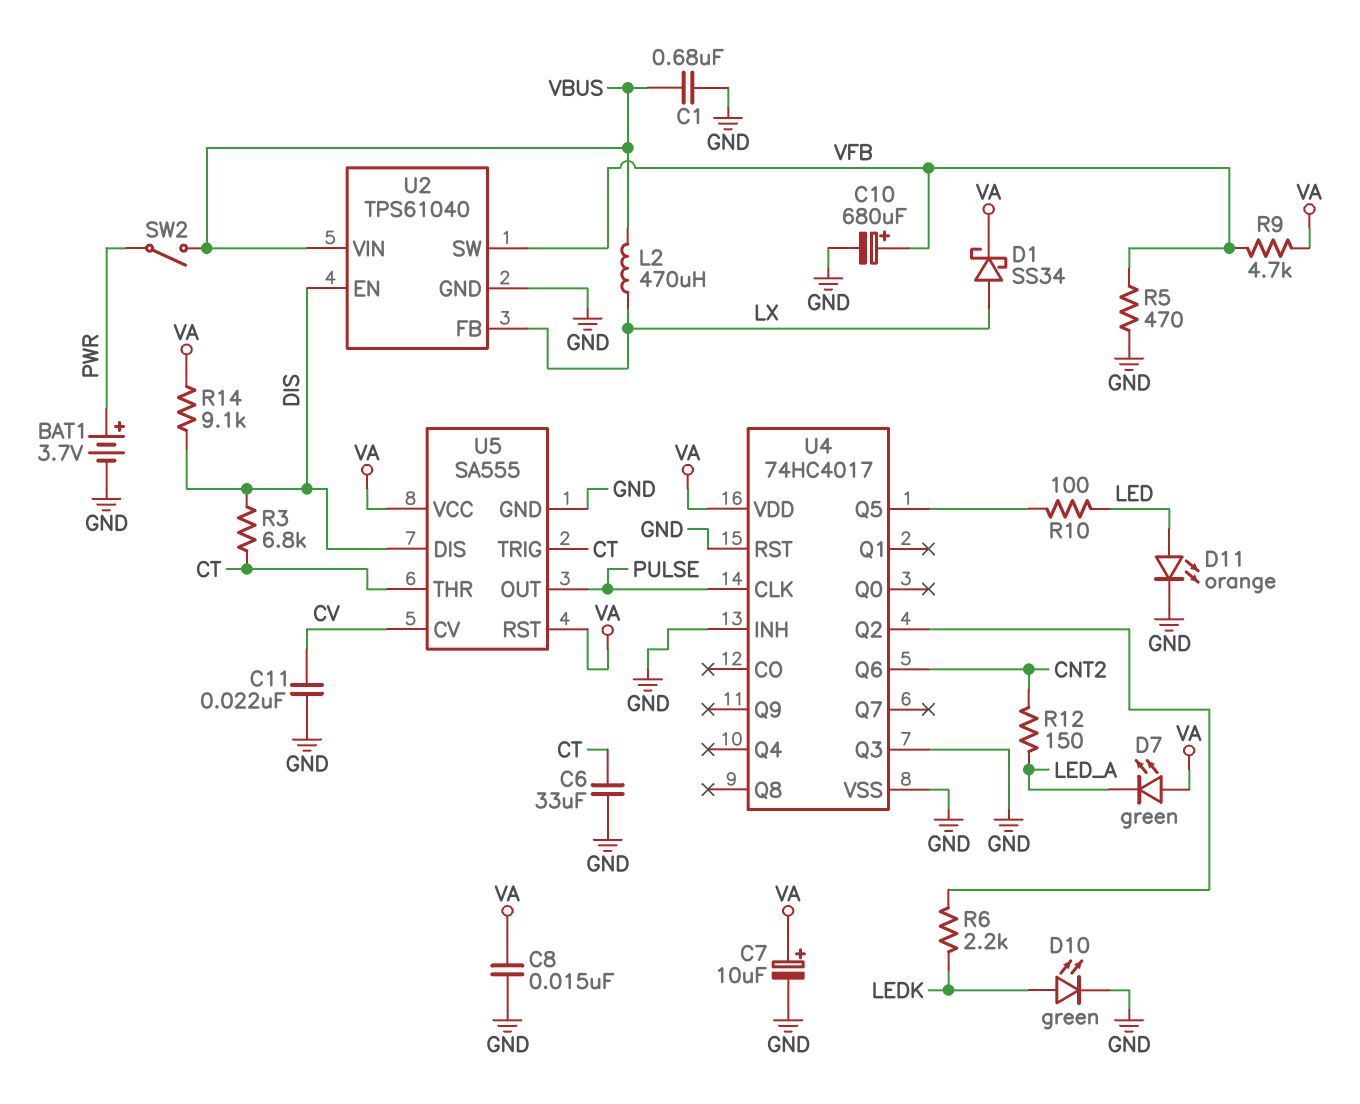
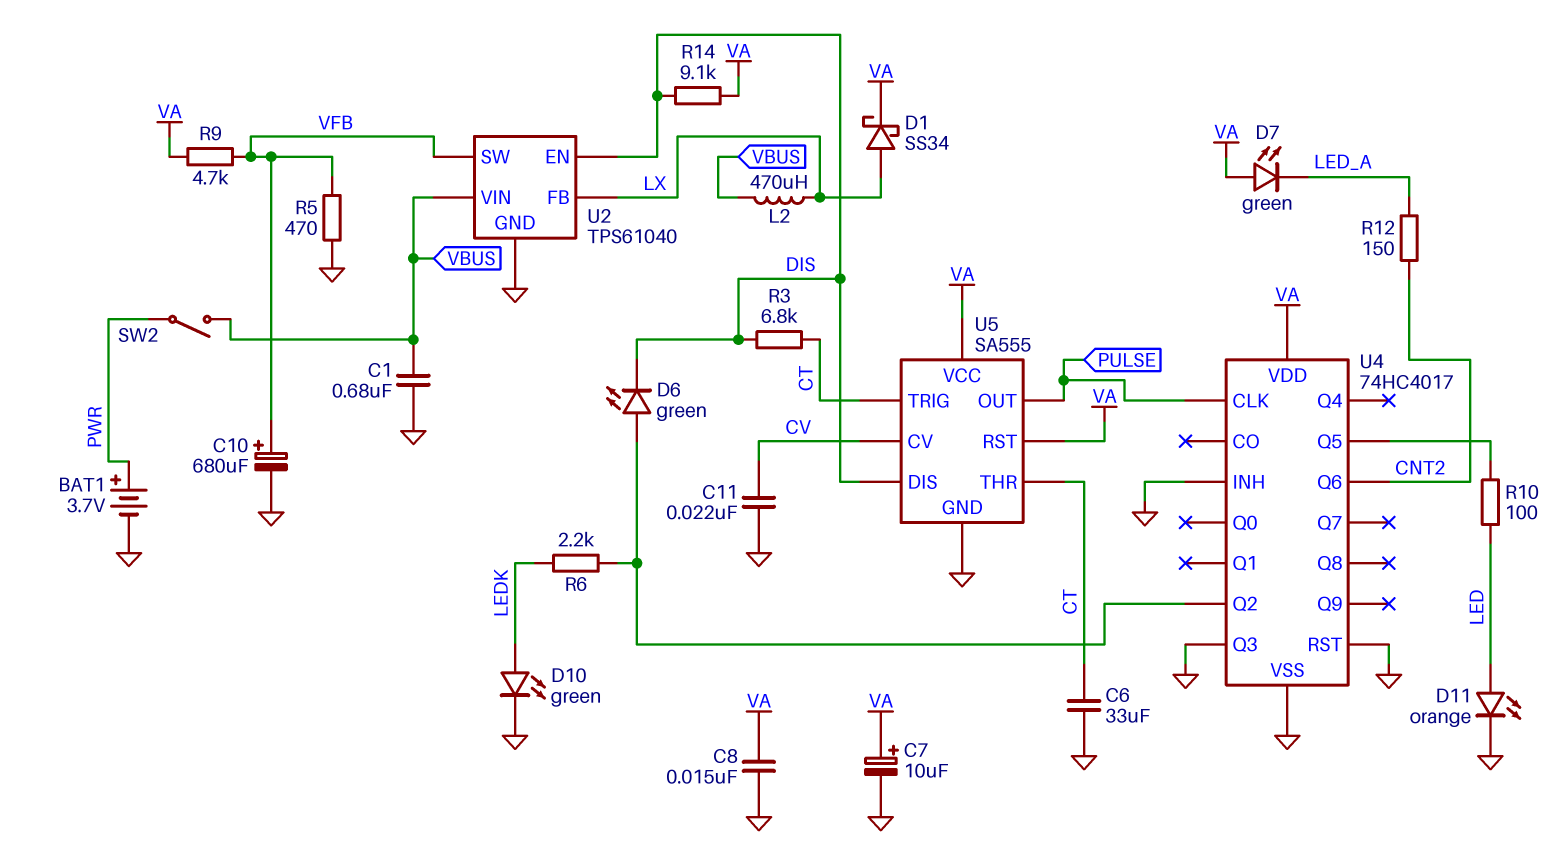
D6: none -> LED green (A U4/Q2, K DIS)

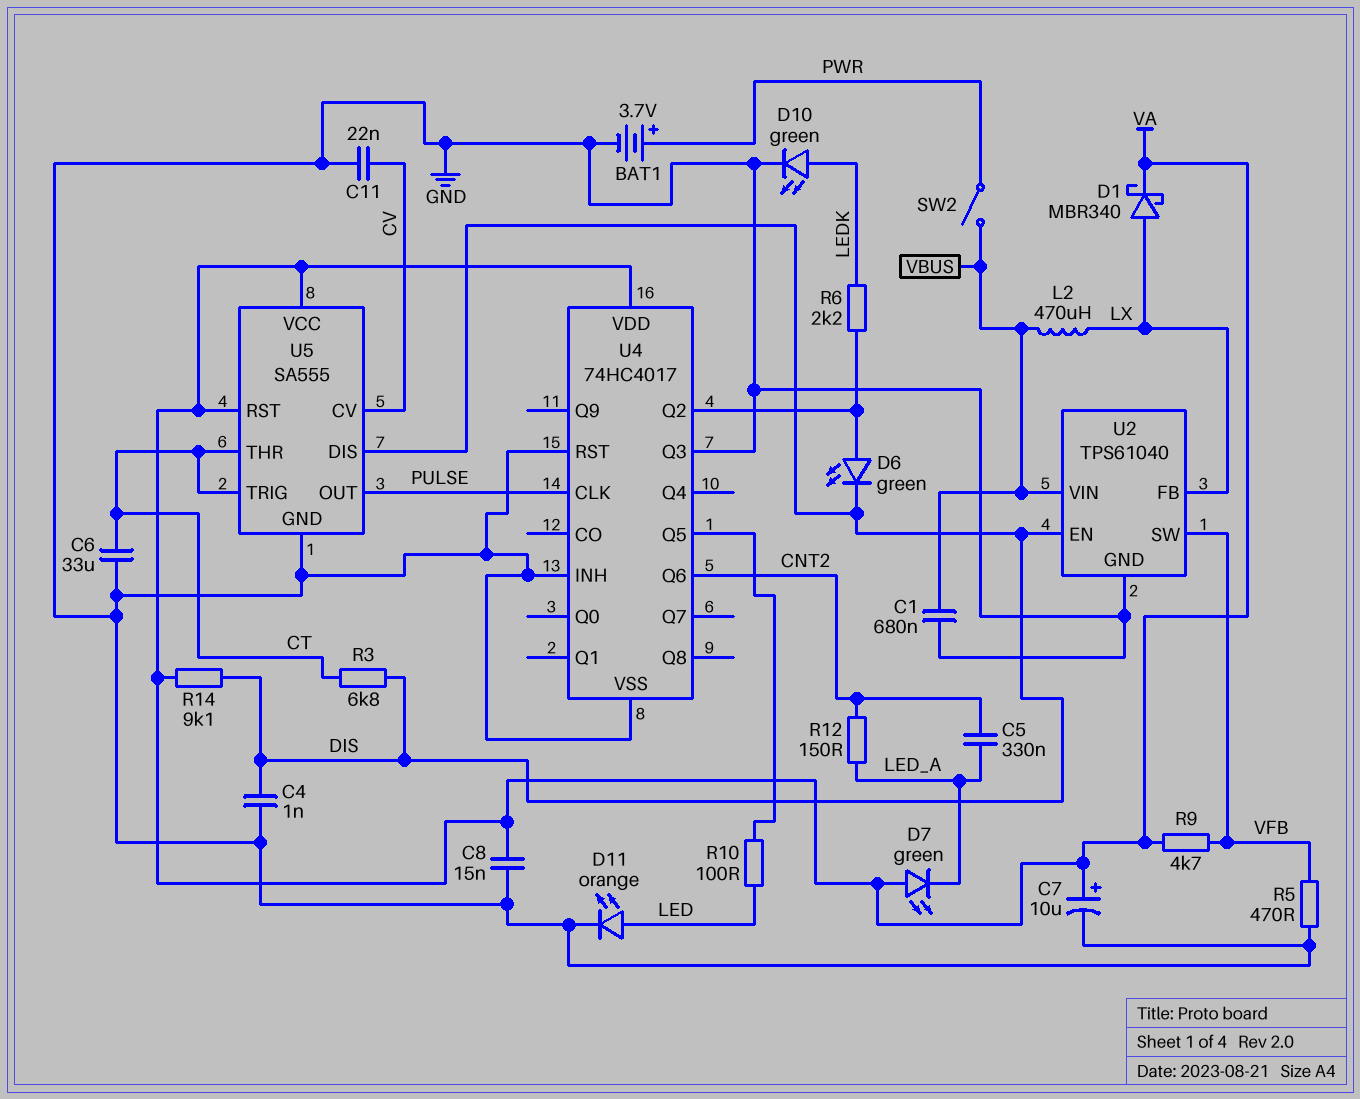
C4: none -> 1nF (DIS, GND)
C5: none -> 330nF (CNT2, LED_A)
C10: 680uF (plus VFB, minus GND) -> none
D1: schottky SS34 (A LX, K VA) -> schottky MBR340 (A LX, K VA)

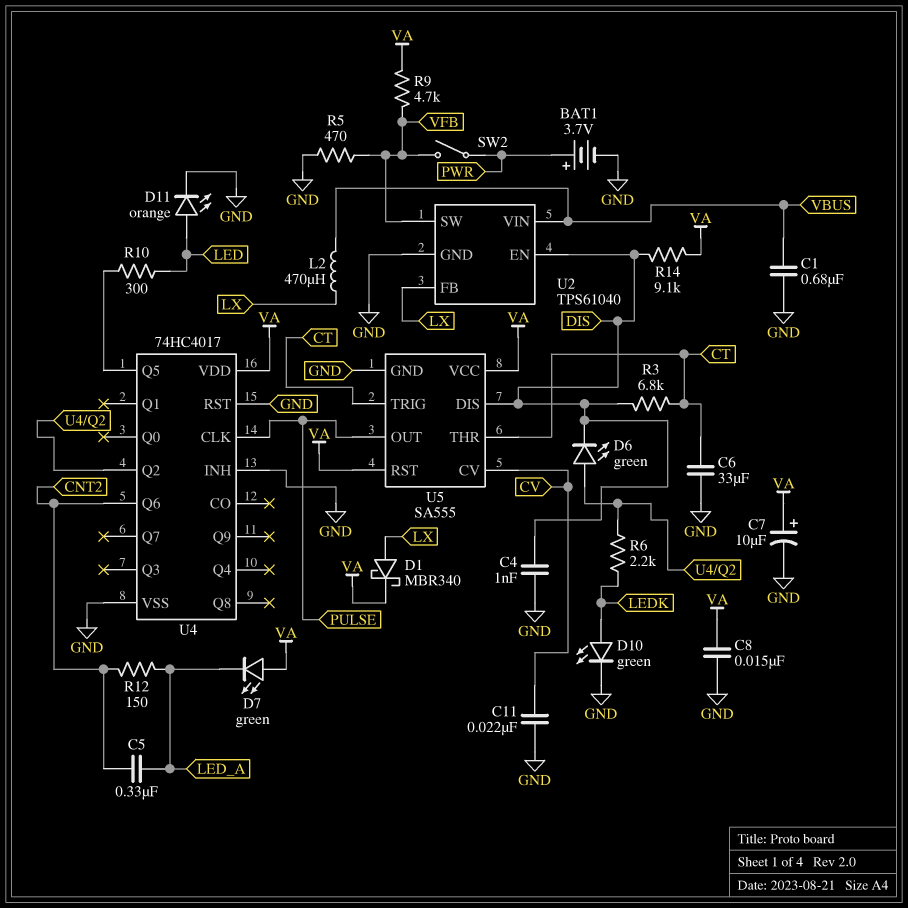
R10: 100 (LED, U4/Q5) -> 300 (LED, U4/Q5)
SW2: switch (PWR, VBUS) -> switch (PWR, VFB)
U4 pin Q3: GND -> none

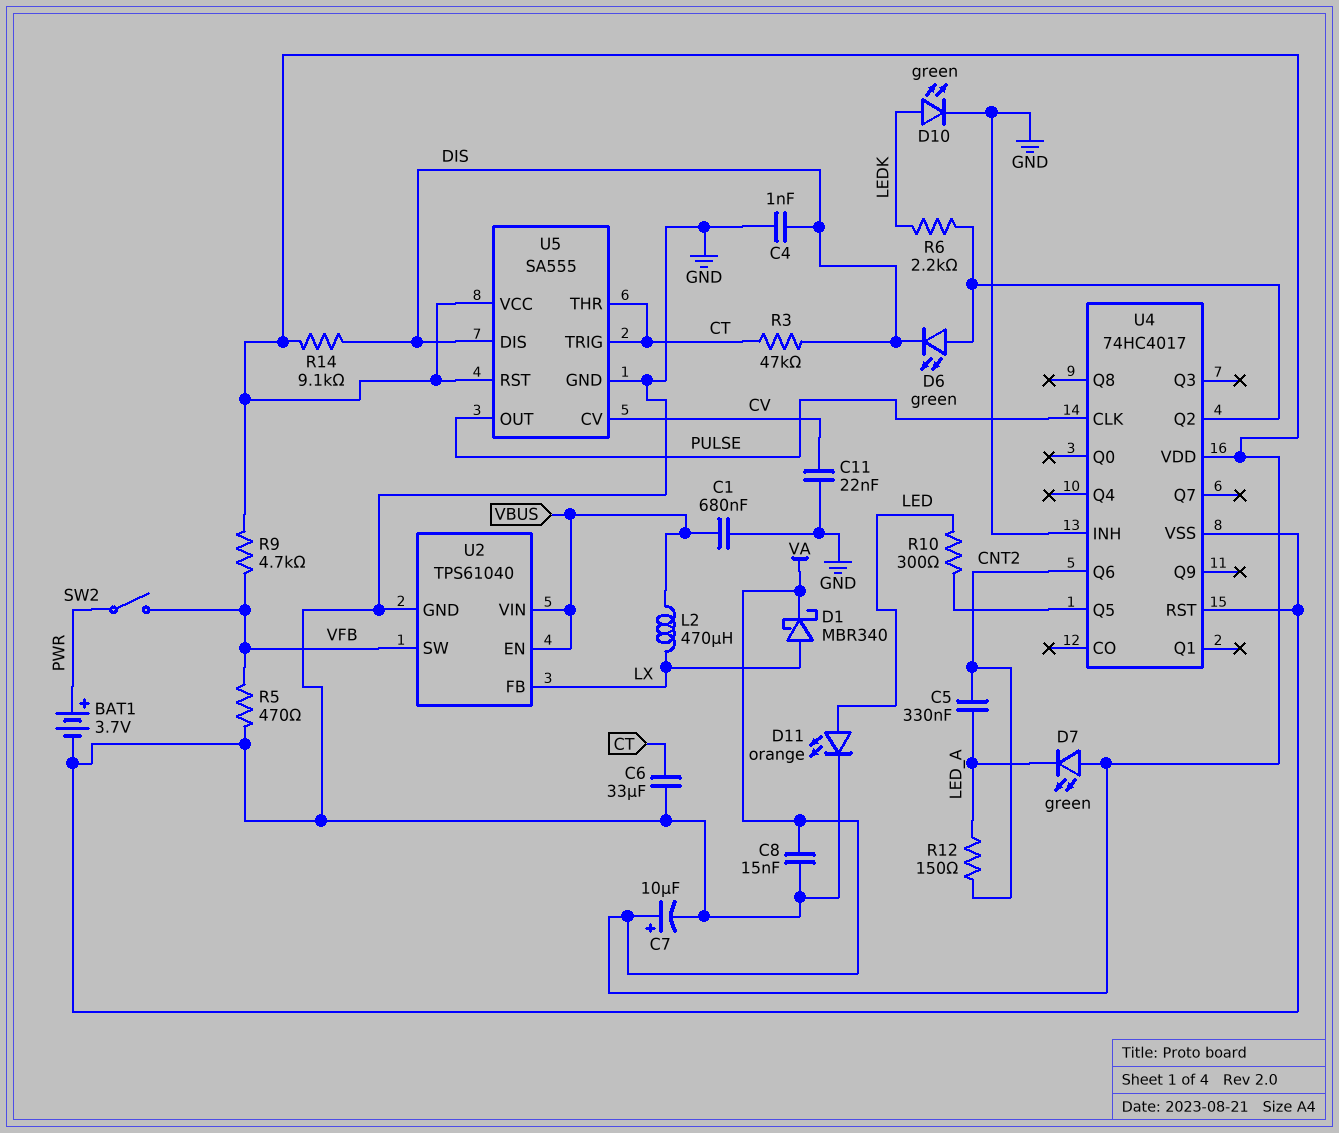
R3: 6.8k (CT, DIS) -> 47k (CT, DIS)
U2 pin EN: DIS -> VBUS

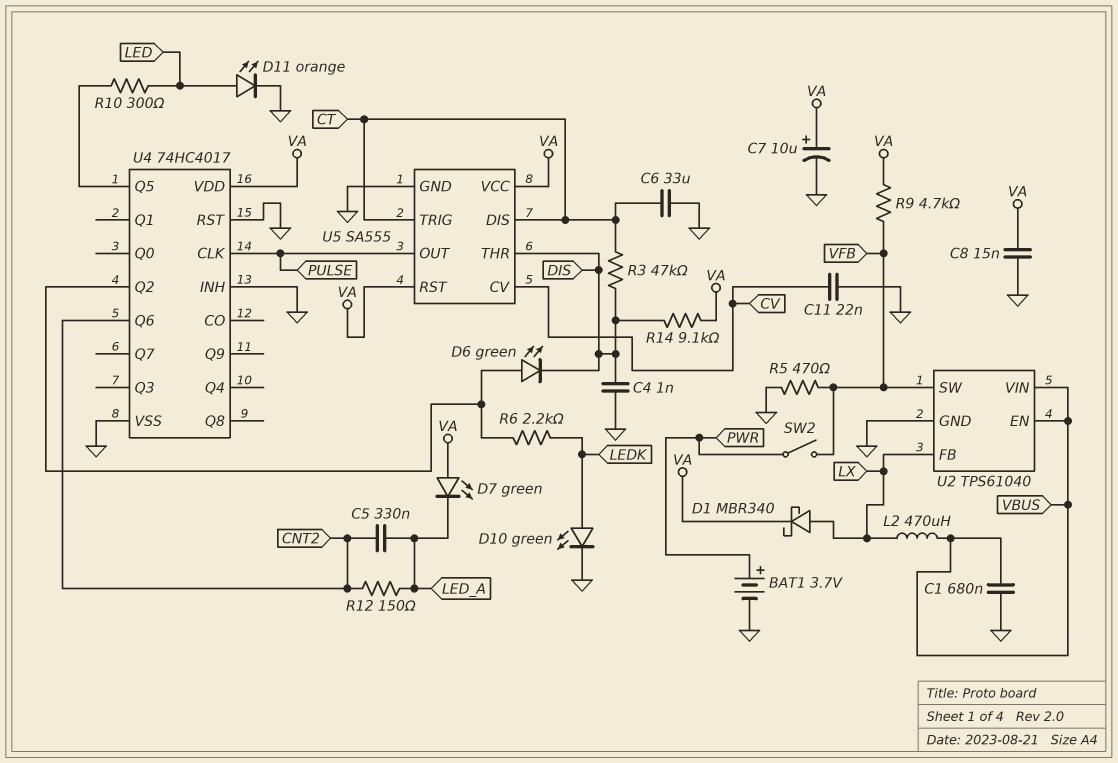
U5 pin DIS: DIS -> CT
U5 pin THR: CT -> DIS

